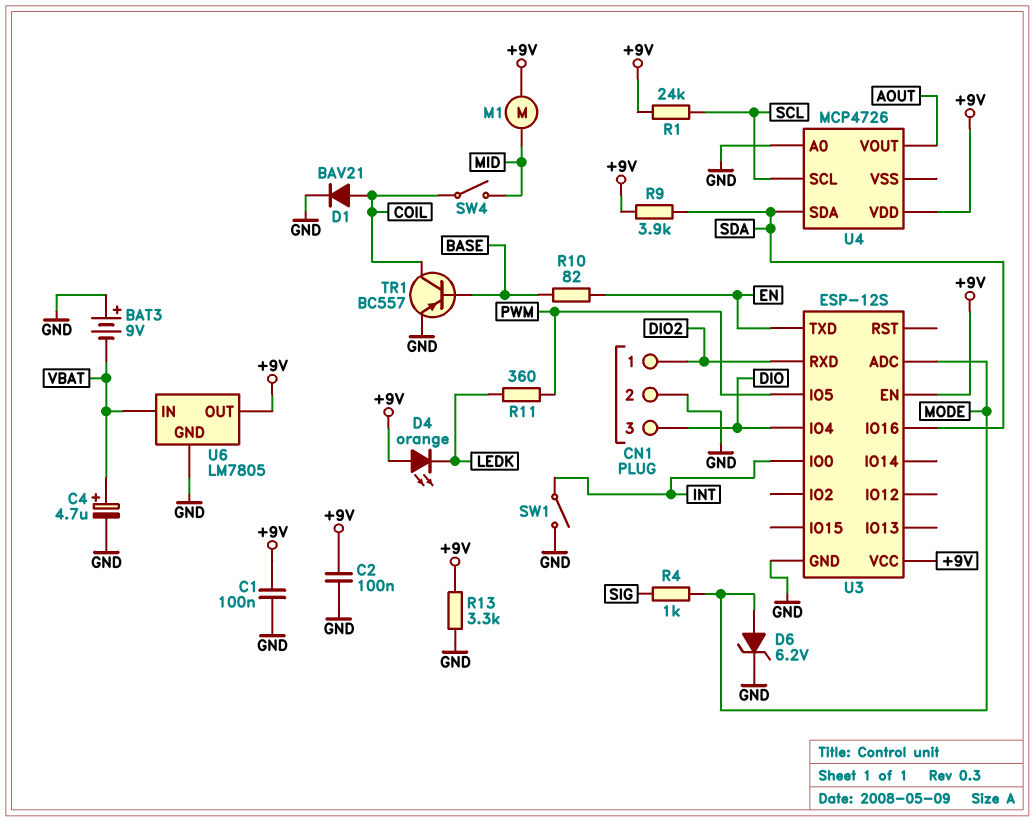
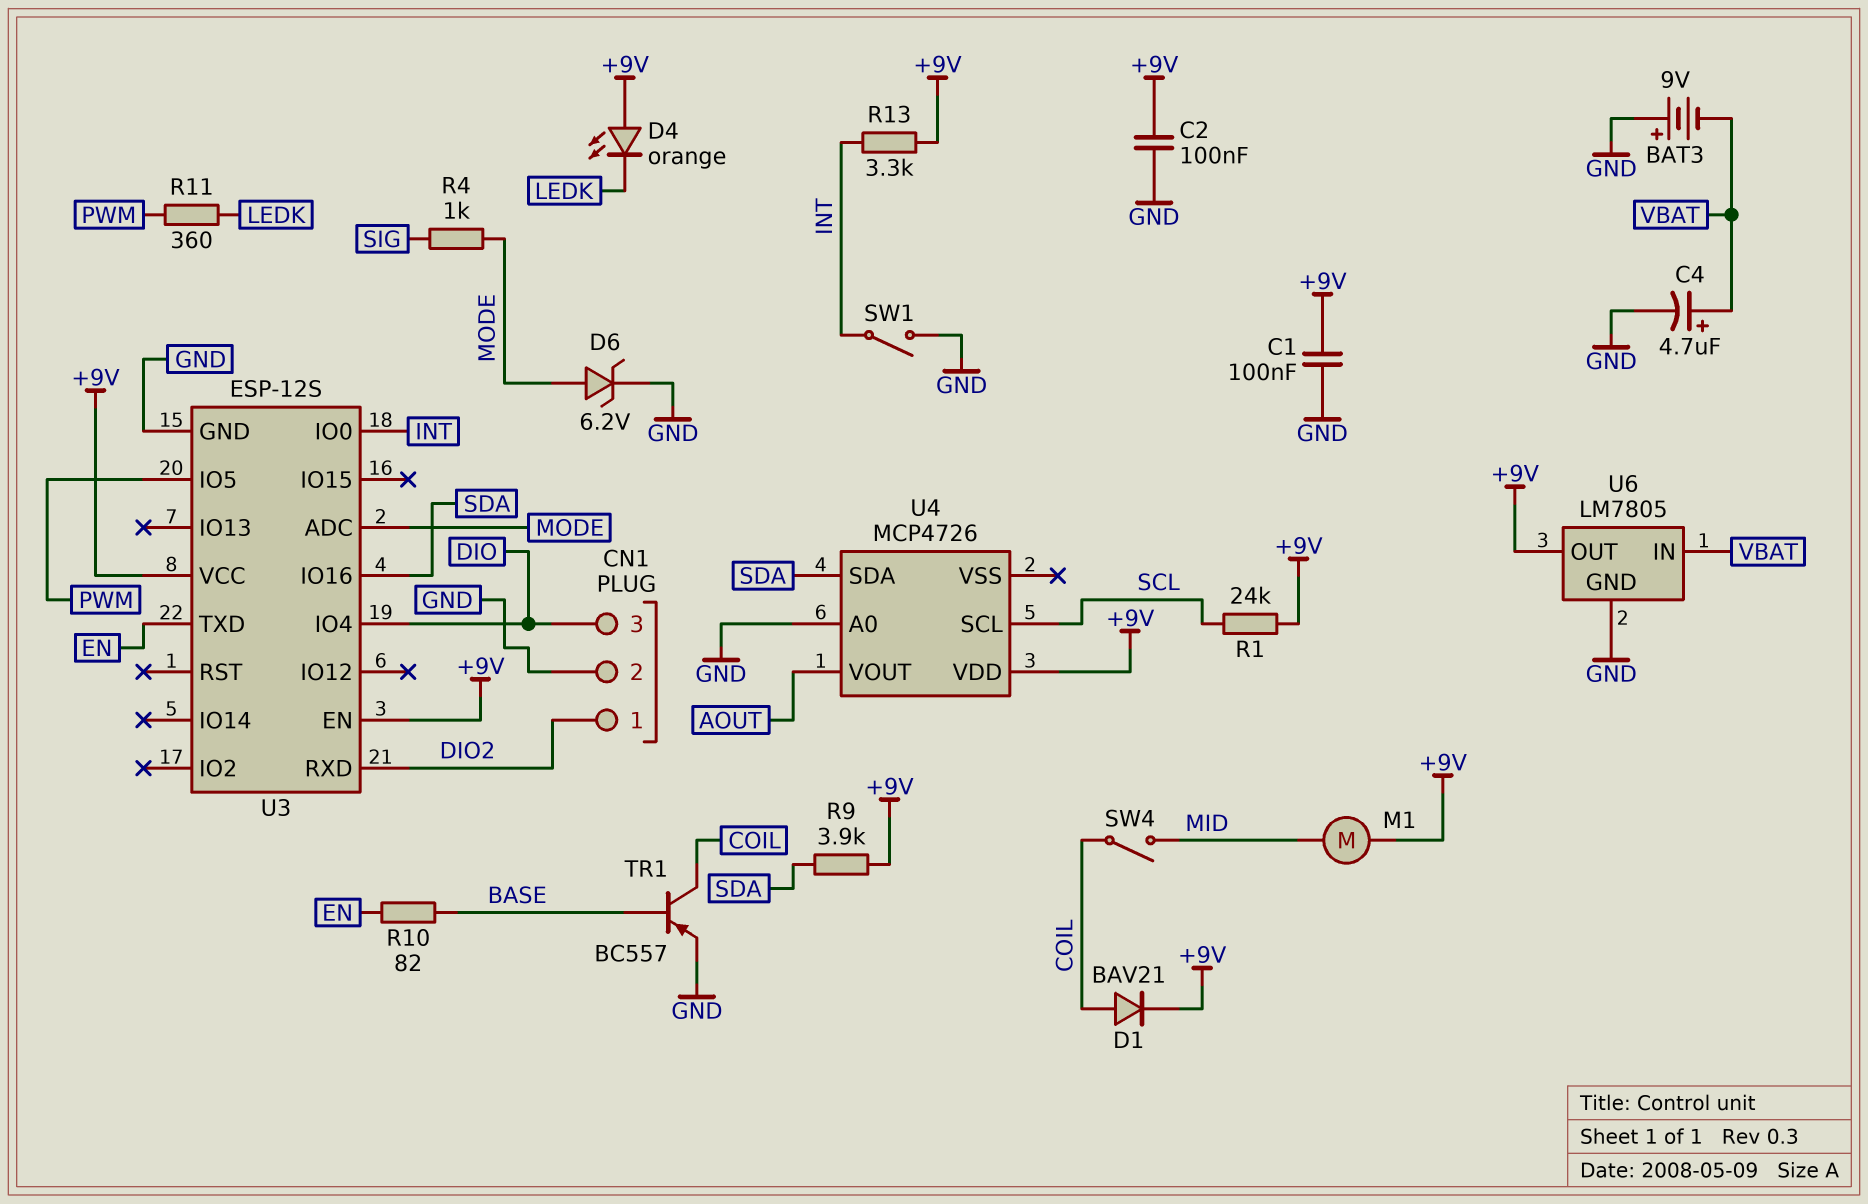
D1: diode BAV21 (A COIL, K GND) -> diode BAV21 (A COIL, K +9V)
R13: 3.3k (+9V, GND) -> 3.3k (+9V, INT)

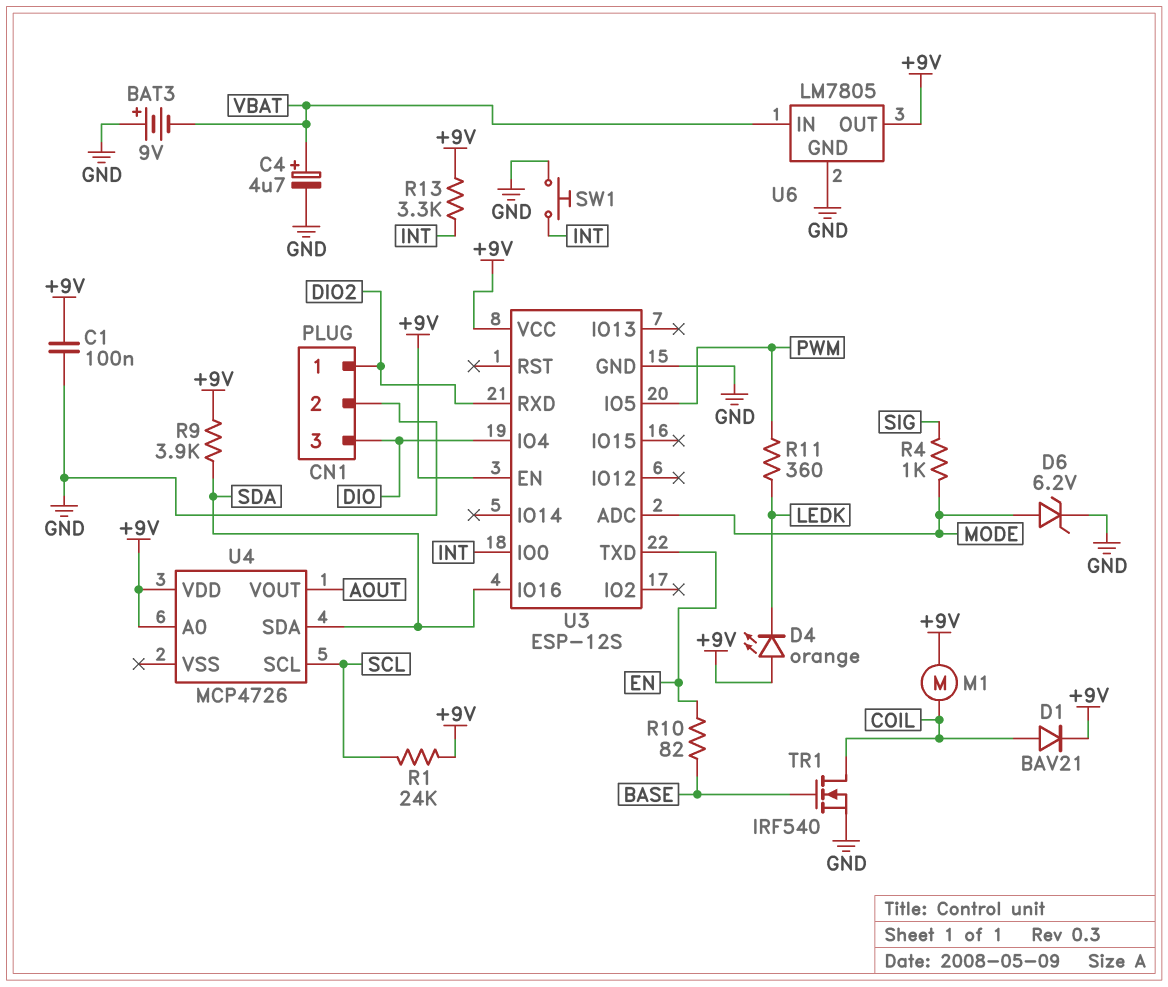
C2: 100nF (+9V, GND) -> none
M1: motor (+9V, MID) -> motor (+9V, COIL)
SW1: switch (GND, INT) -> button (GND, INT)
SW4: switch (COIL, MID) -> none
TR1: PNP BC557 (B BASE, C COIL, E GND) -> NMOS IRF540 (G BASE, D COIL, S GND)
U4 pin A0: GND -> +9V

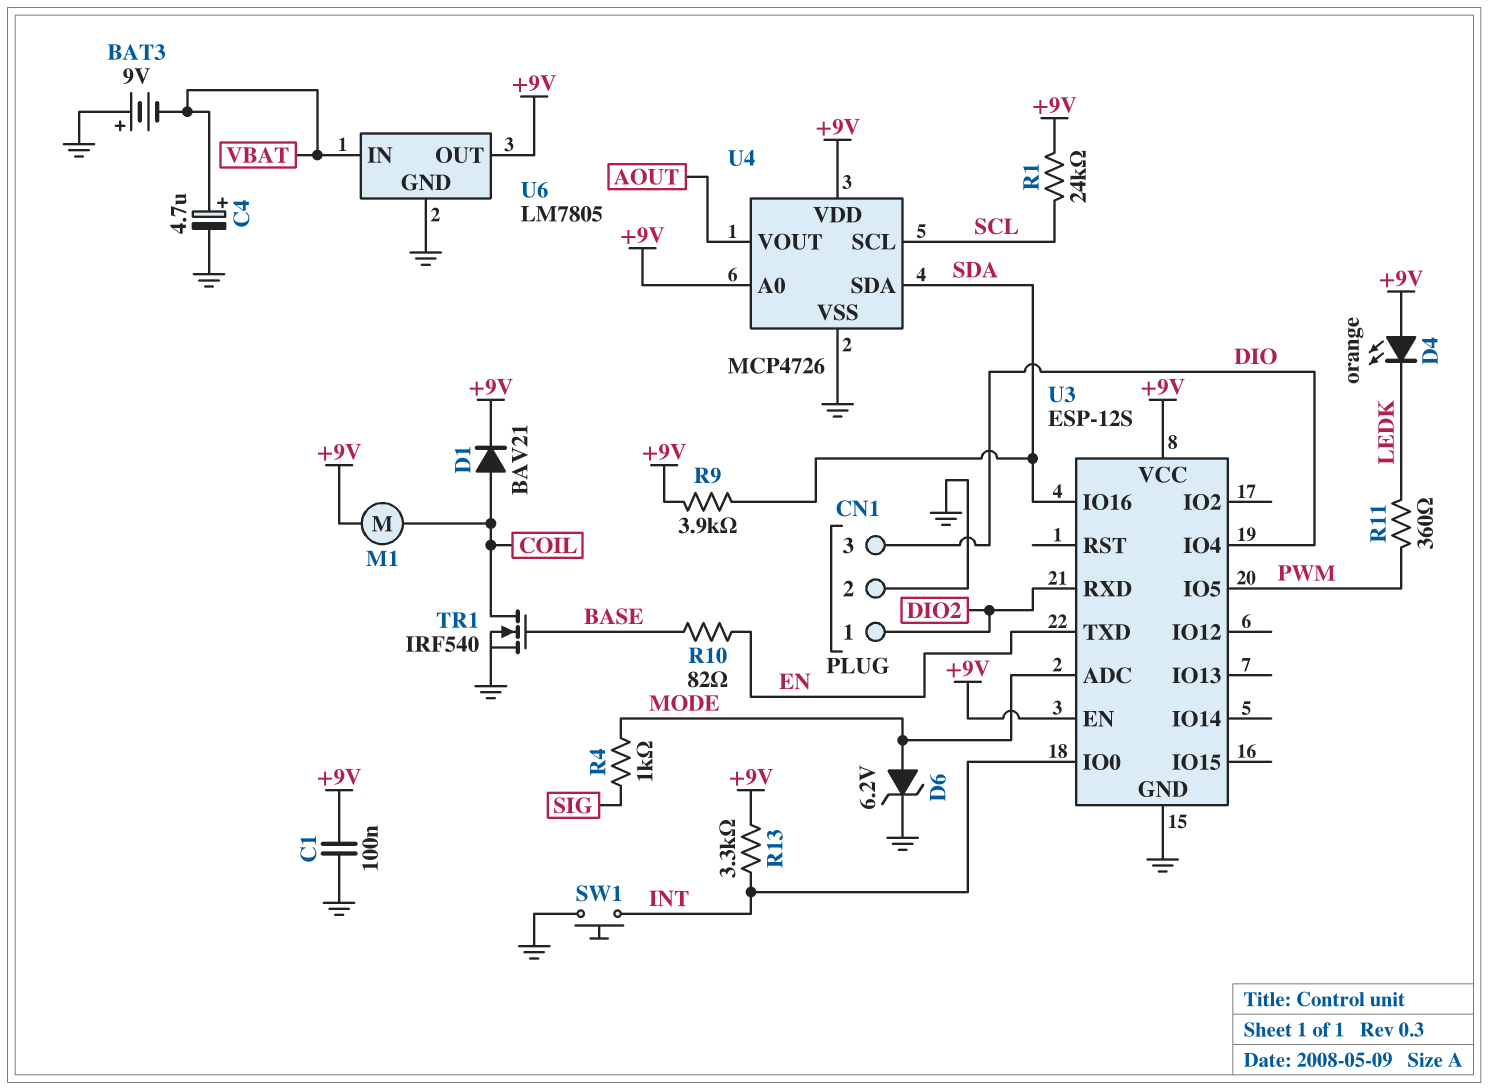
U4 pin VSS: none -> GND

